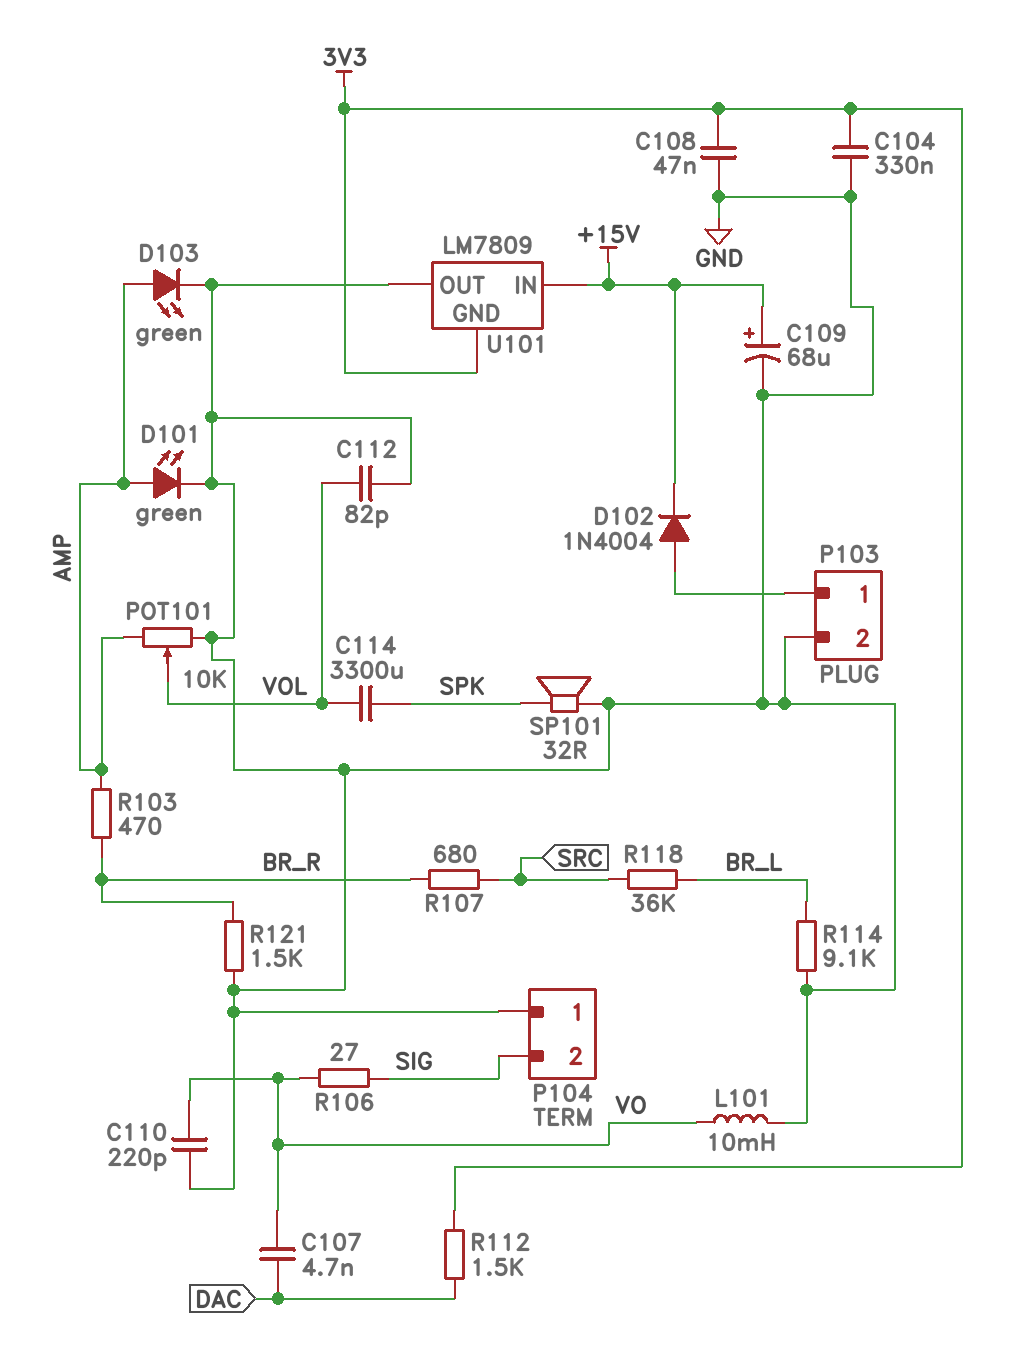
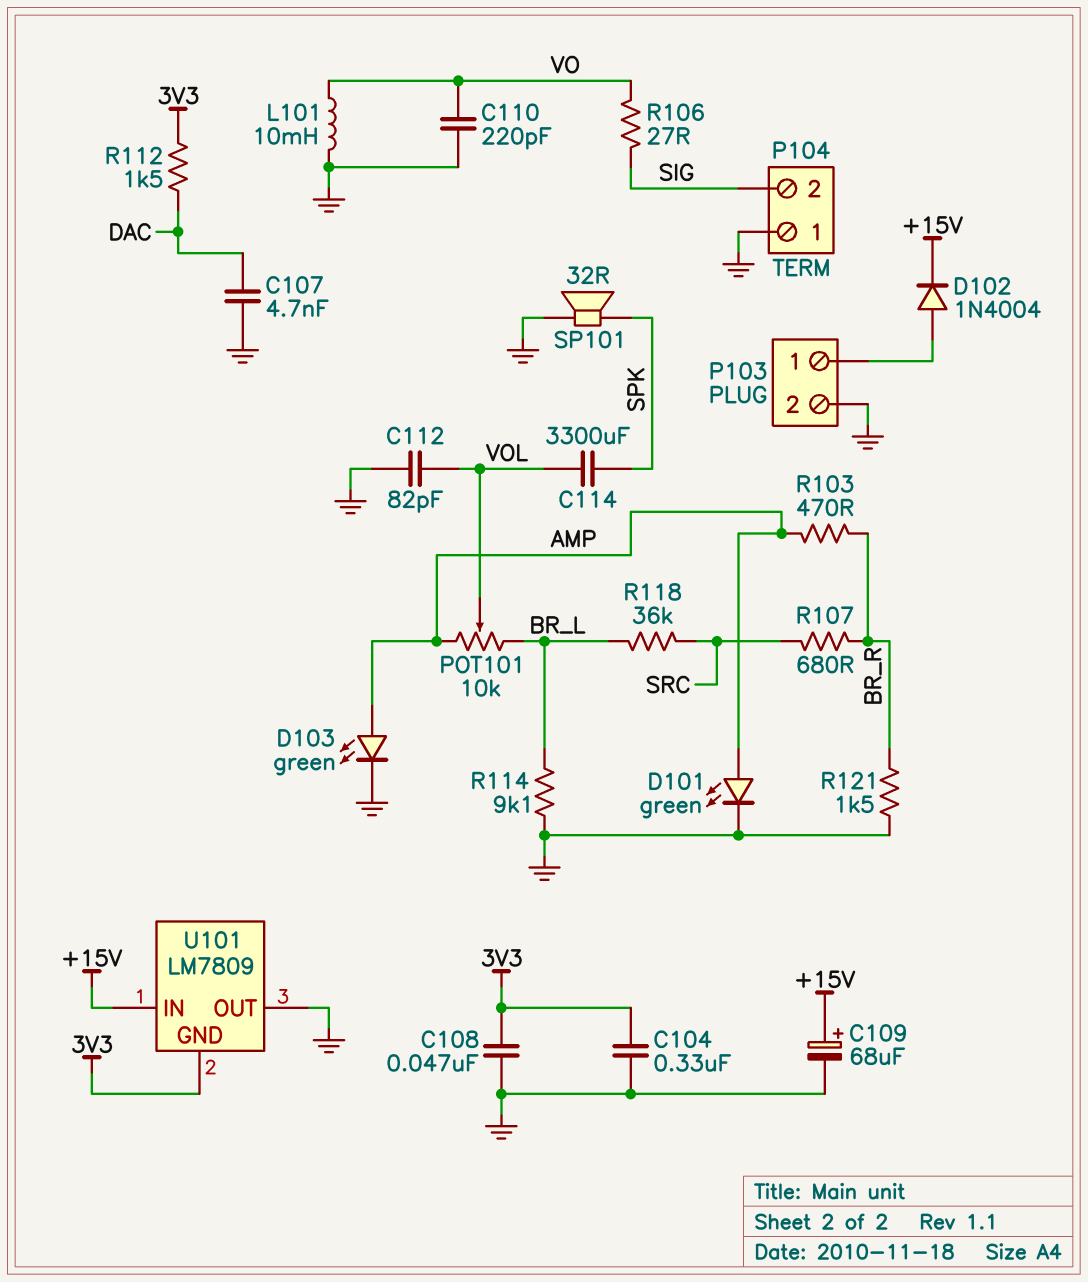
C107: 4.7nF (DAC, VO) -> 4.7nF (DAC, GND)
POT101: 10k (AMP, GND, wiper VOL) -> 10k (AMP, BR_L, wiper VOL)

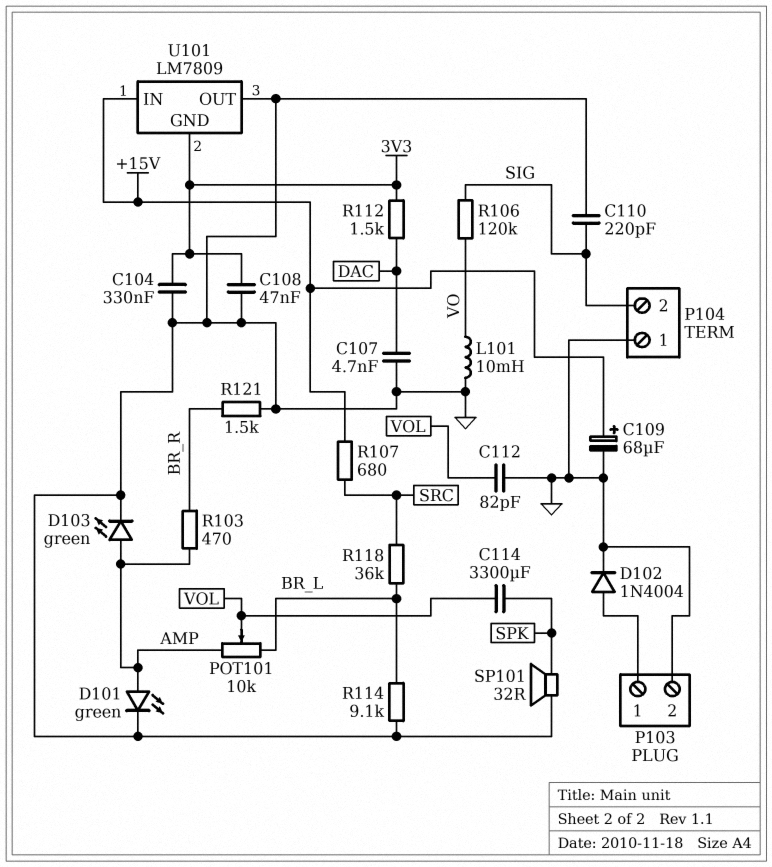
C110: 220pF (GND, VO) -> 220pF (GND, SIG)
D102: diode 1N4004 (A P103/1, K +15V) -> diode 1N4004 (A P103/1, K GND)
R106: 27 (SIG, VO) -> 120k (SIG, VO)
R107: 680 (BR_R, SRC) -> 680 (+15V, SRC)

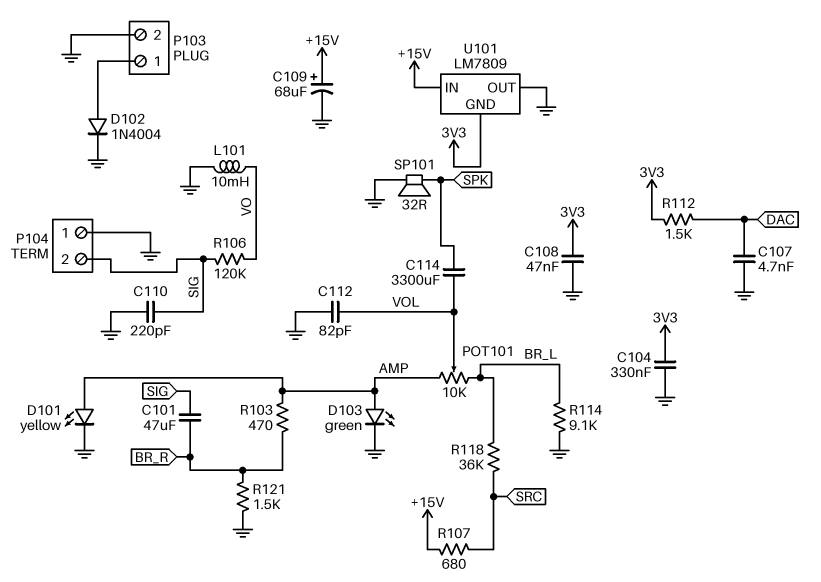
C101: none -> 47uF (BR_R, SIG)
D101: LED green (A AMP, K GND) -> LED yellow (A AMP, K GND)

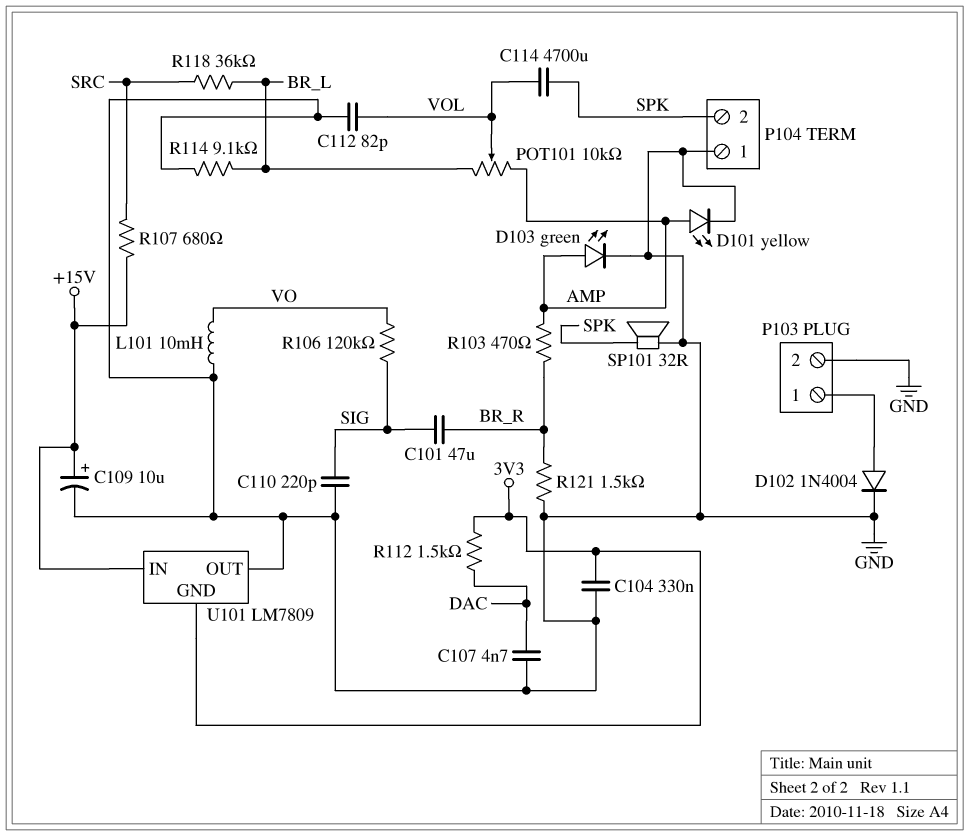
C108: 47nF (3V3, GND) -> none
C109: 68uF (plus +15V, minus GND) -> 10uF (plus +15V, minus GND)
C114: 3300uF (SPK, VOL) -> 4700uF (SPK, VOL)
P104 pin 2: SIG -> SPK

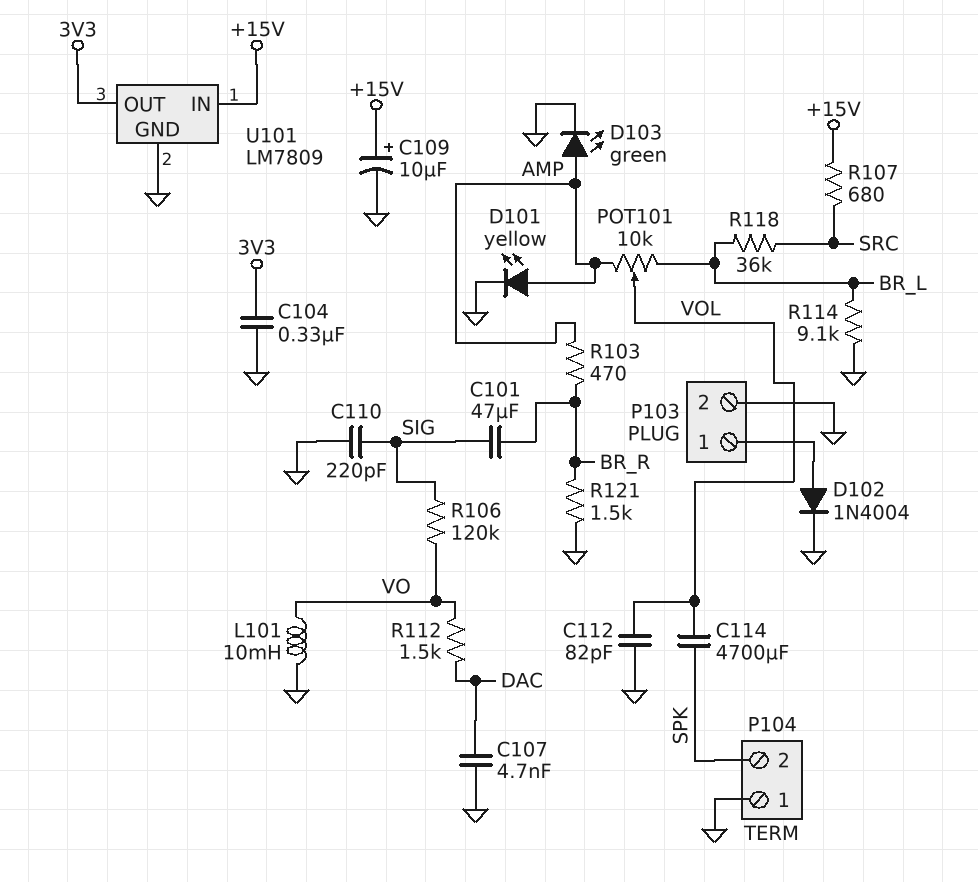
R112: 1.5k (3V3, DAC) -> 1.5k (DAC, VO)
SP101: speaker 32R (GND, SPK) -> none
U101 pin GND: 3V3 -> GND
U101 pin OUT: GND -> 3V3

